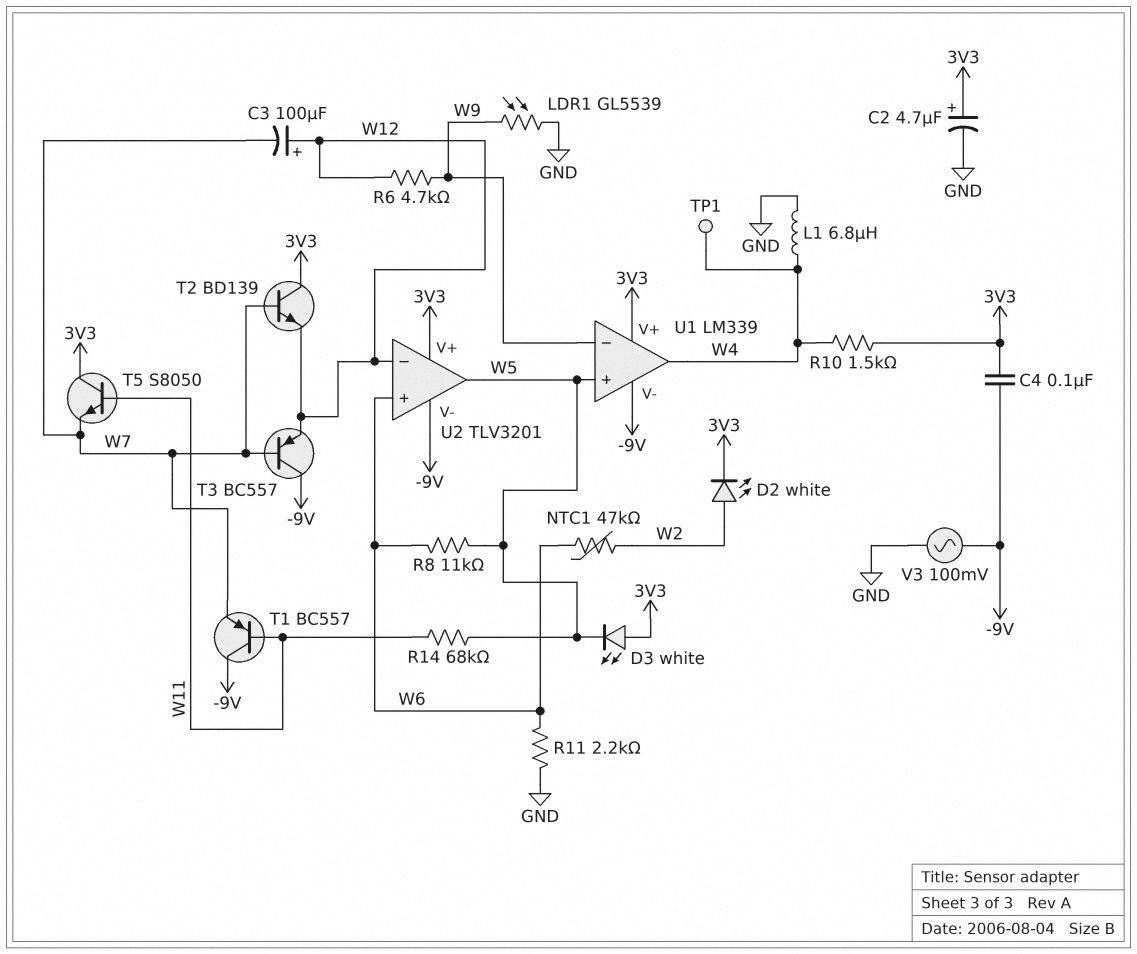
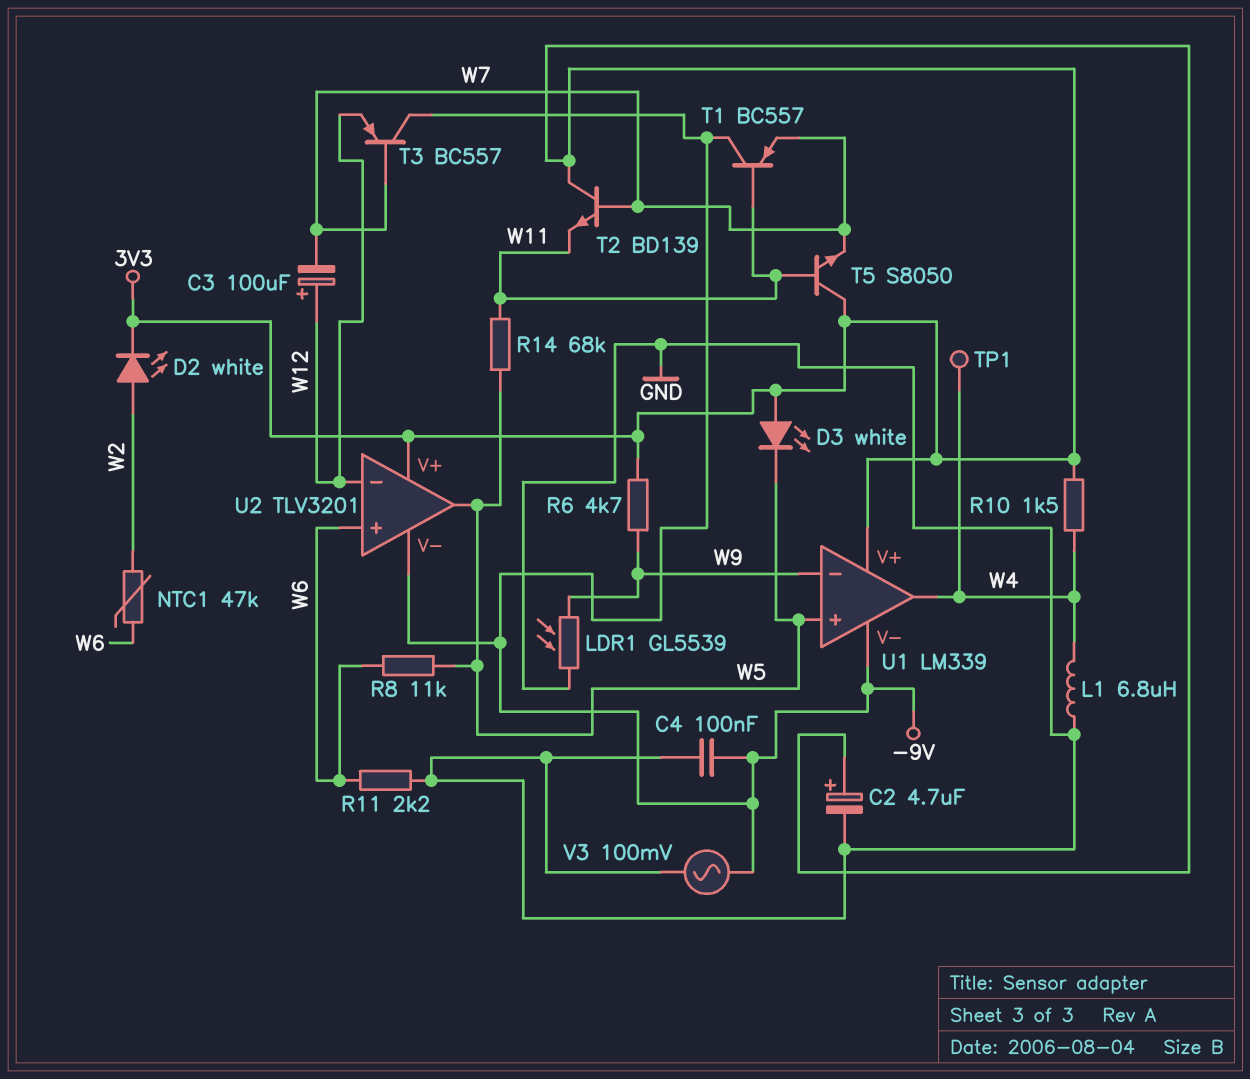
C4: 100nF (-9V, 3V3) -> 100nF (-9V, GND)
R6: 4.7k (W9, W12) -> 4.7k (3V3, W9)
T2: NPN BD139 (B W7, C 3V3, E W12) -> NPN BD139 (B W7, C 3V3, E W11)

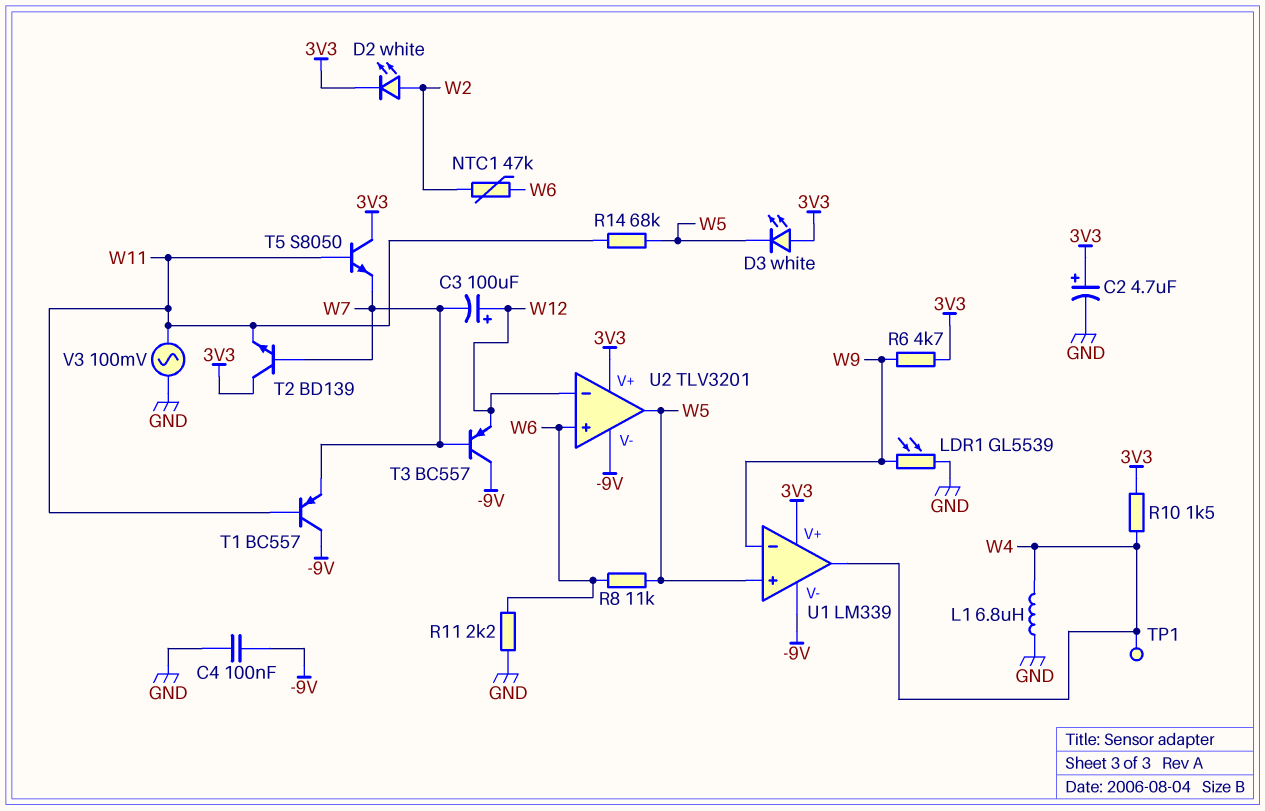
V3: AC 100mV (-9V, GND) -> AC 100mV (GND, W11)

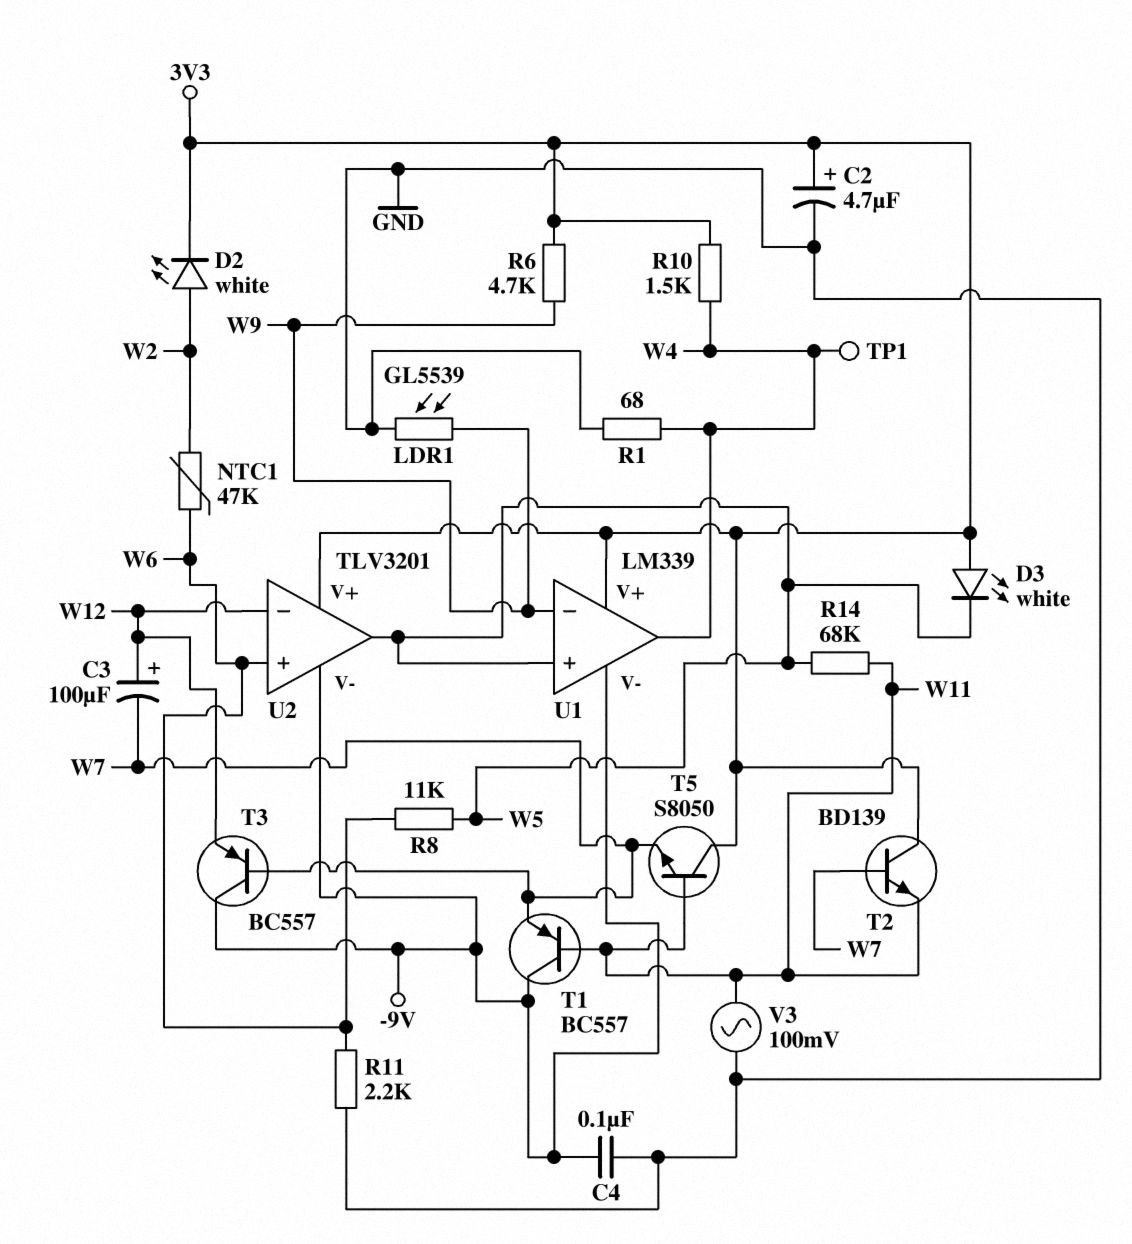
L1: 6.8uH (GND, W4) -> none
R1: none -> 68 (GND, W4)

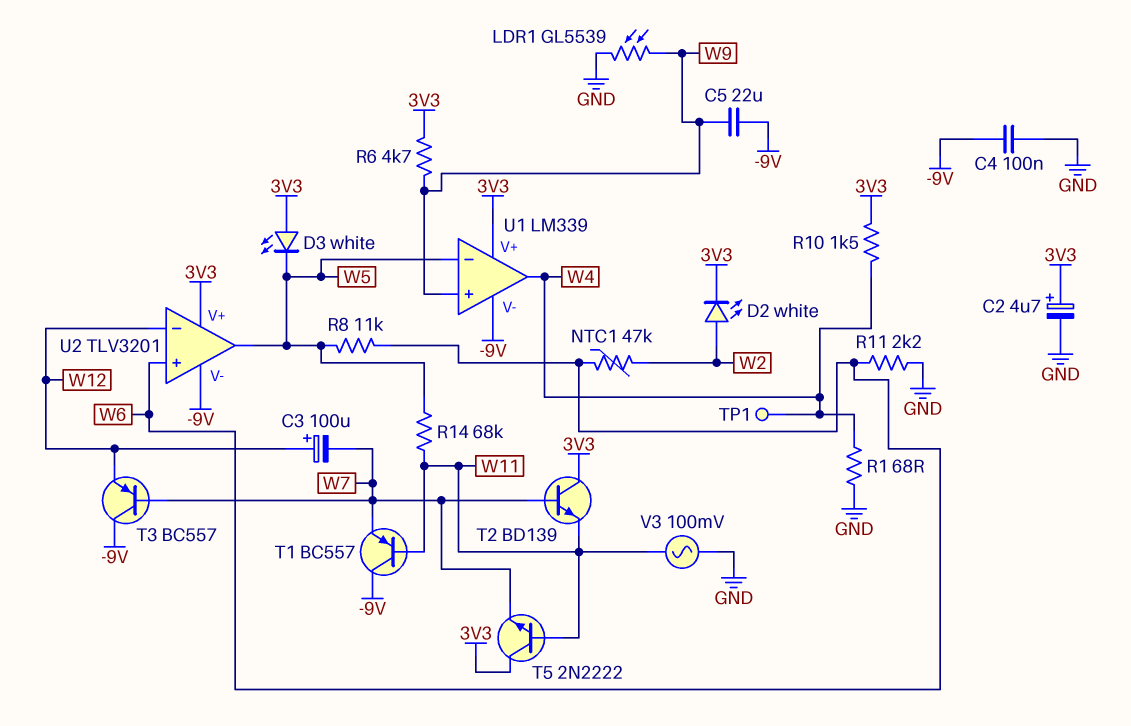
C5: none -> 22uF (-9V, W9)
T5: NPN S8050 (B W11, C 3V3, E W7) -> NPN 2N2222 (B W11, C 3V3, E W7)
U1 pin in+: W5 -> W9
U1 pin in-: W9 -> W5

